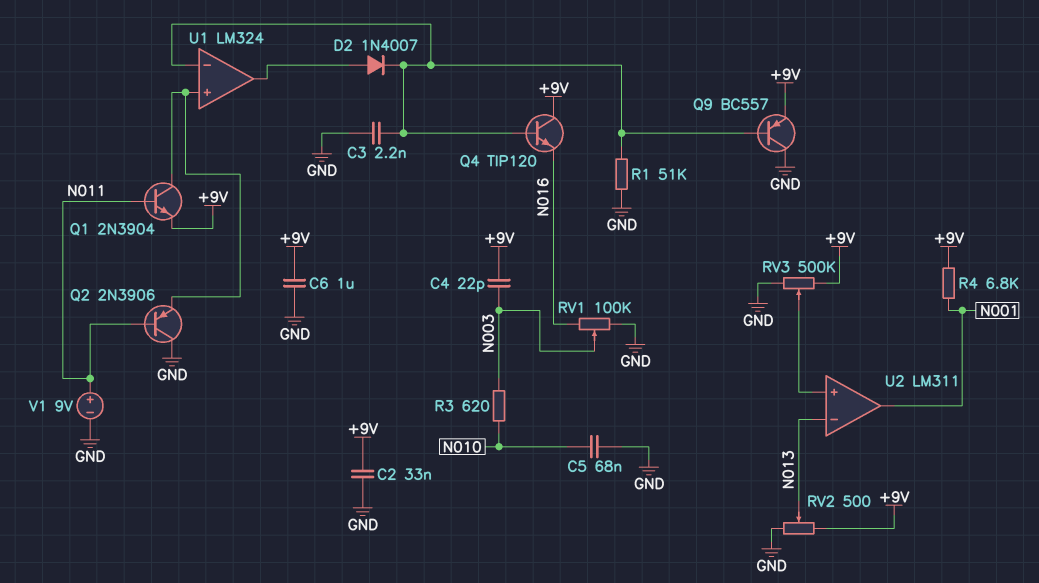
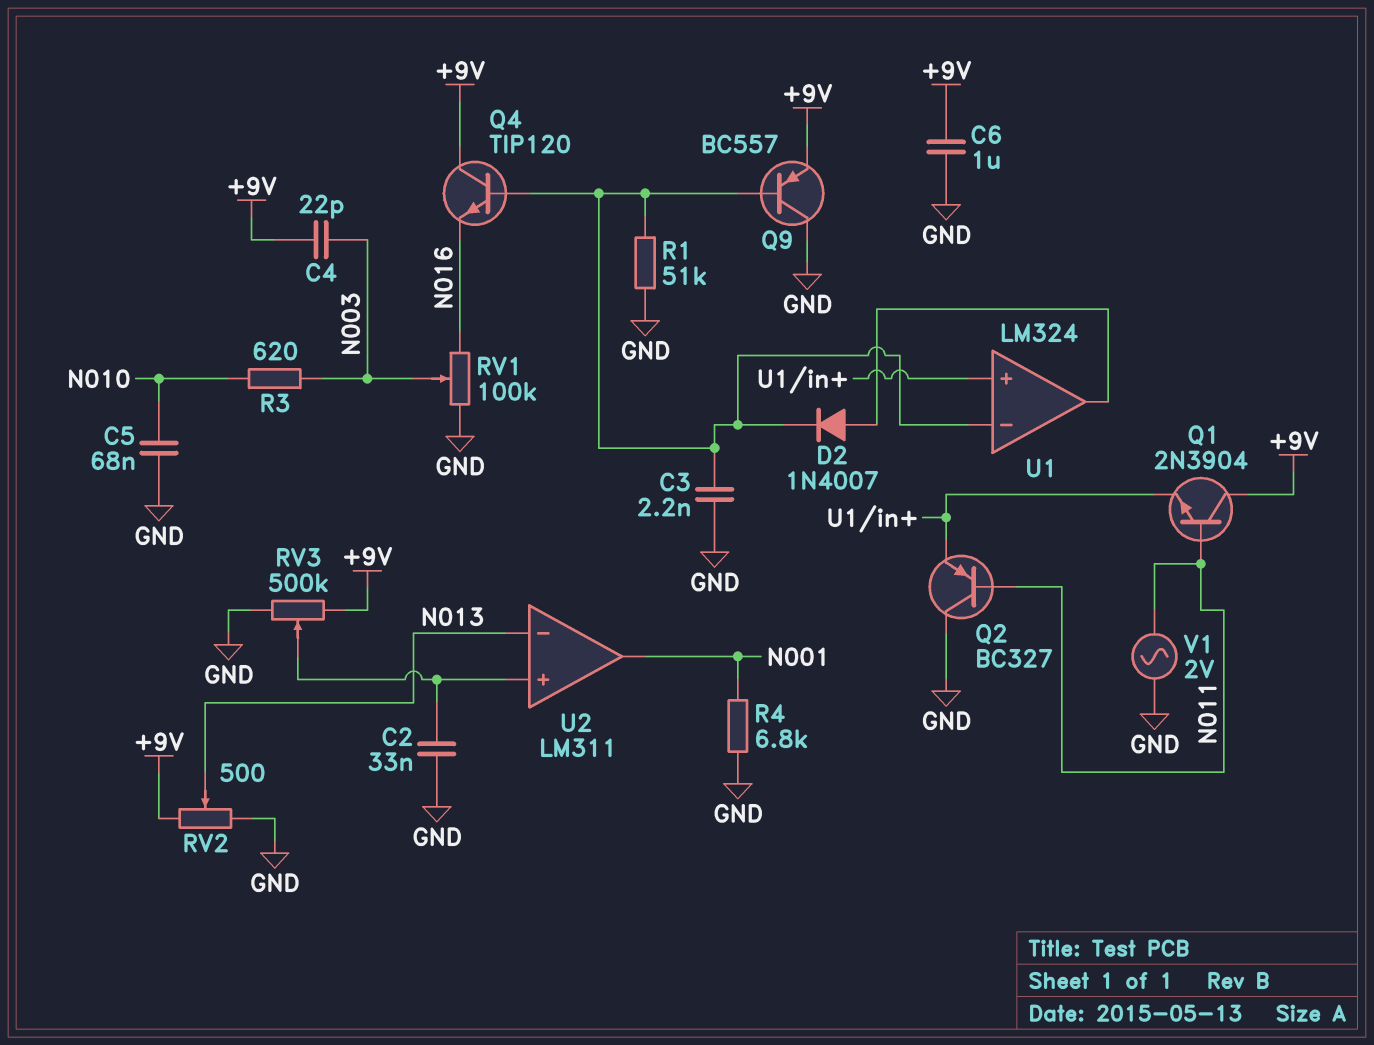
C2: 33nF (+9V, GND) -> 33nF (GND, U2/in+)
Q1: NPN 2N3904 (B N011, C U1/in+, E +9V) -> NPN 2N3904 (B N011, C +9V, E U1/in+)
Q2: PNP 2N3906 (B N011, C GND, E U1/in+) -> PNP BC327 (B N011, C GND, E U1/in+)
R4: 6.8k (+9V, N001) -> 6.8k (GND, N001)
V1: 9V (plus N011, minus GND) -> AC 2V (GND, N011)

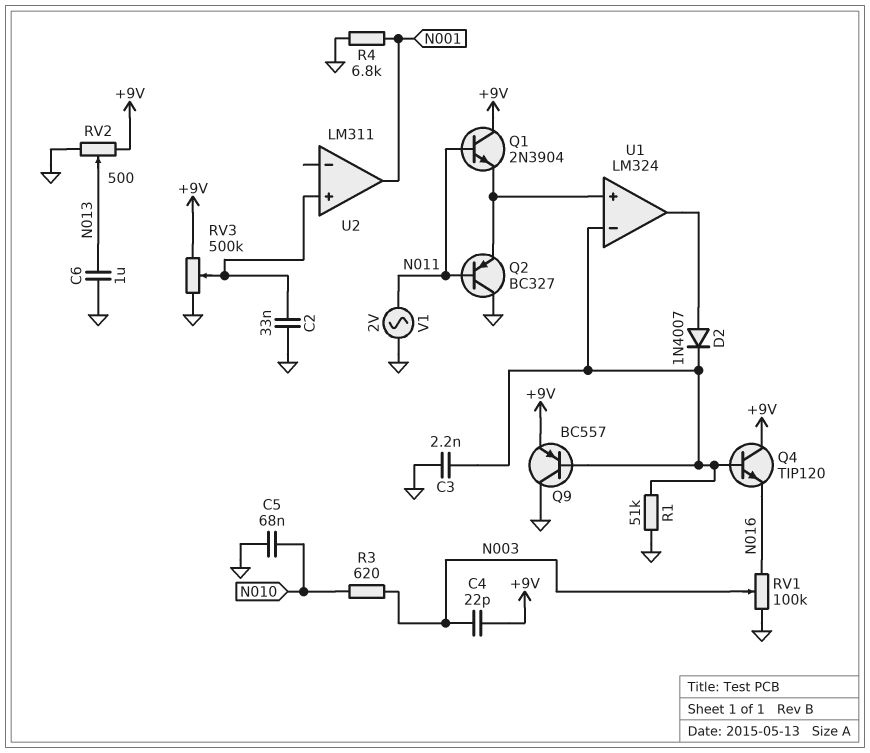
C6: 1uF (+9V, GND) -> 1uF (GND, N013)
U2 pin in-: N013 -> none

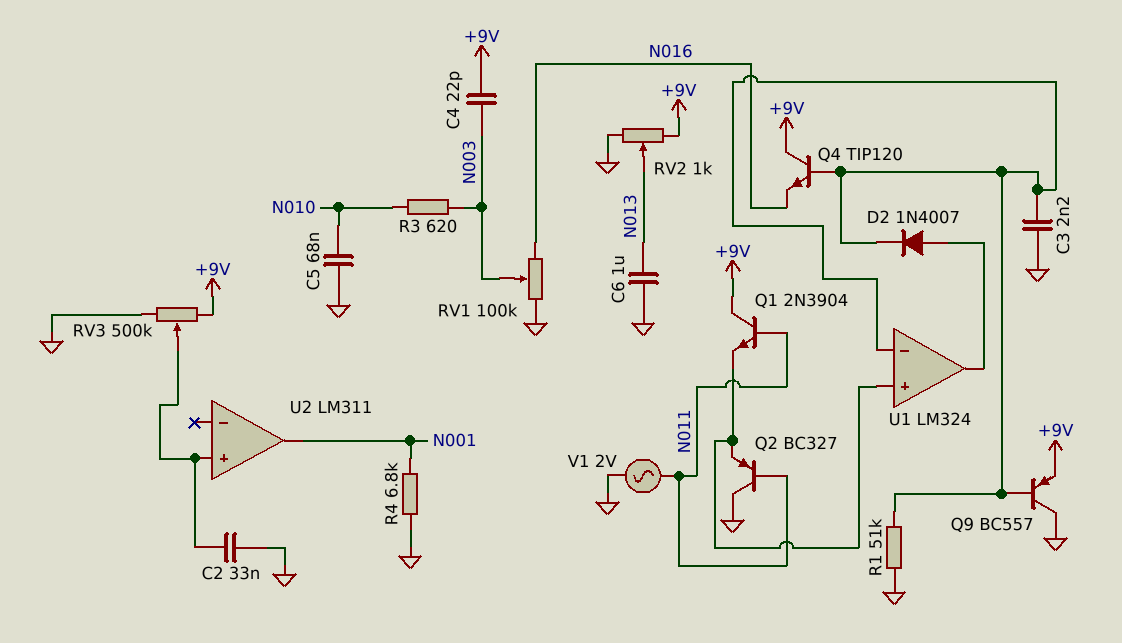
RV2: 500 (+9V, GND, wiper N013) -> 1k (+9V, GND, wiper N013)

